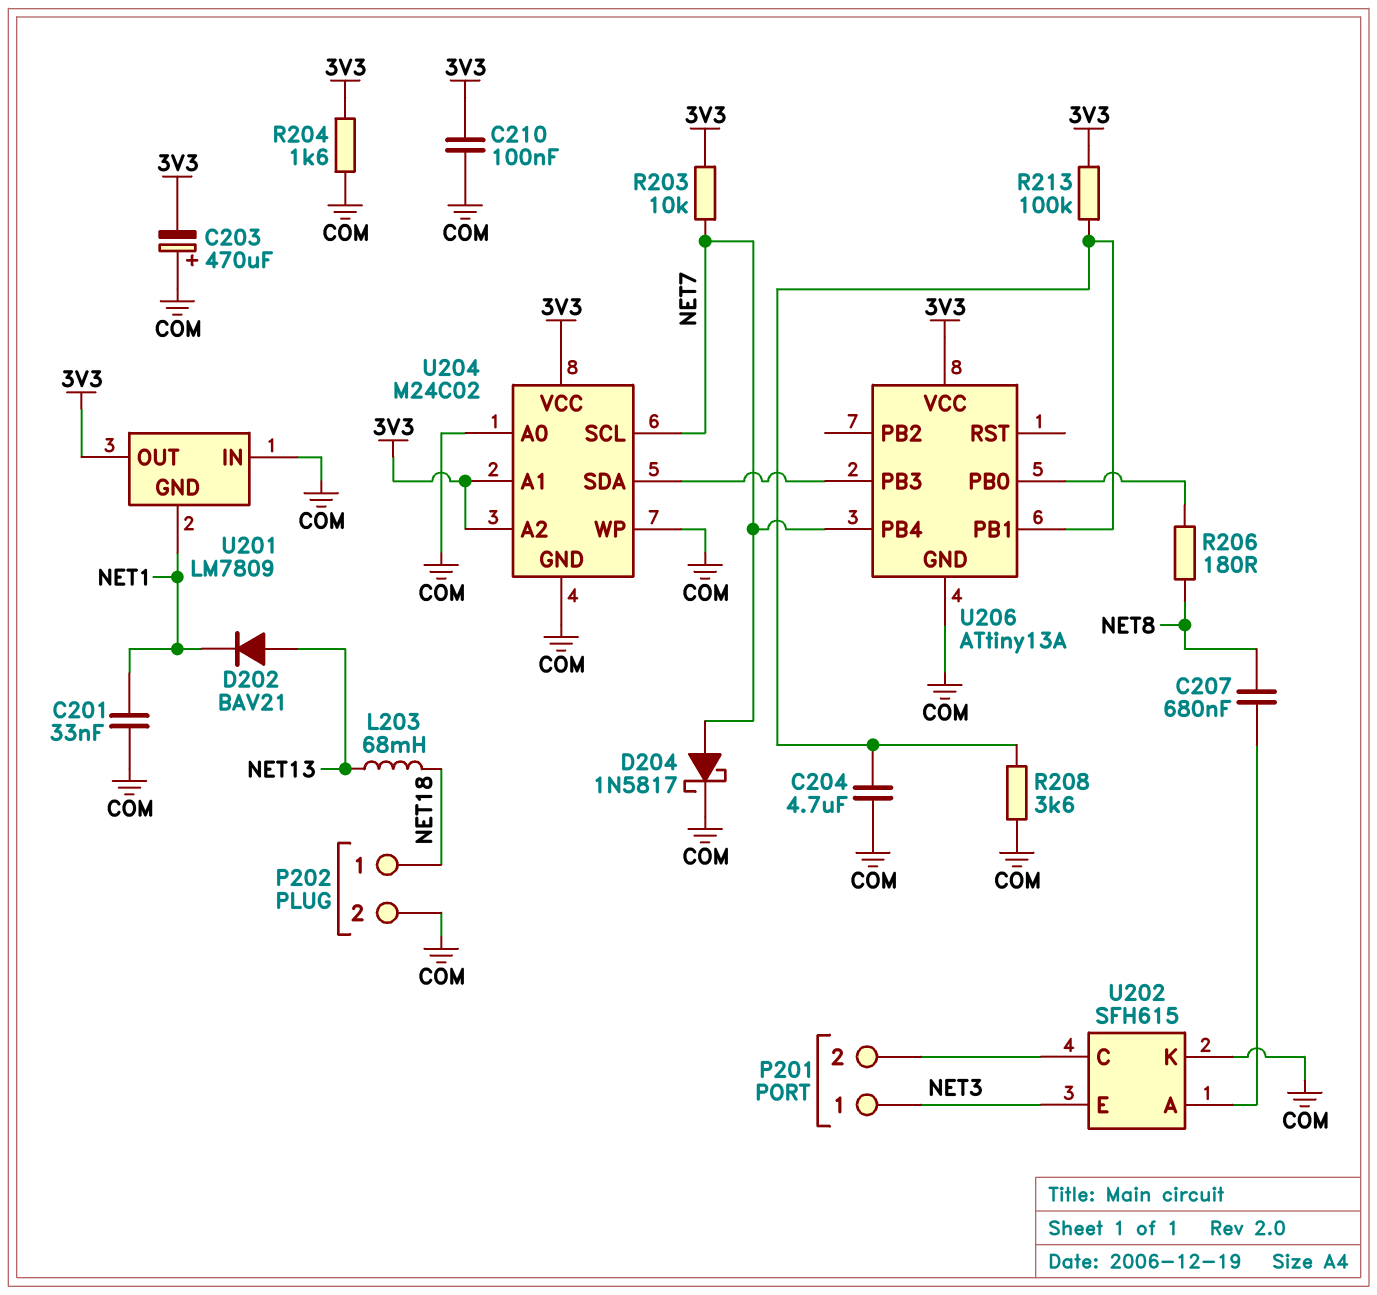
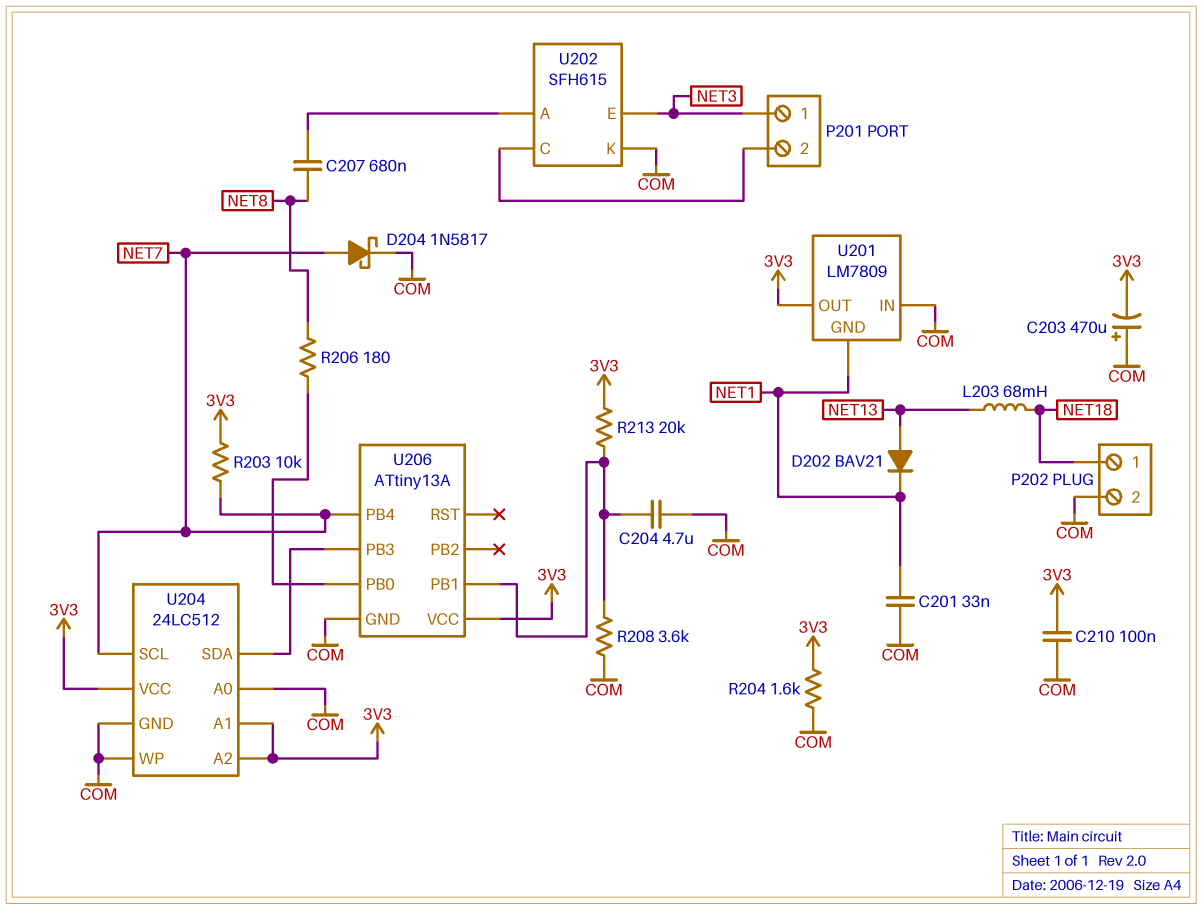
R213: 100k (3V3, U206/PB1) -> 20k (3V3, U206/PB1)
U204: M24C02 -> 24LC512

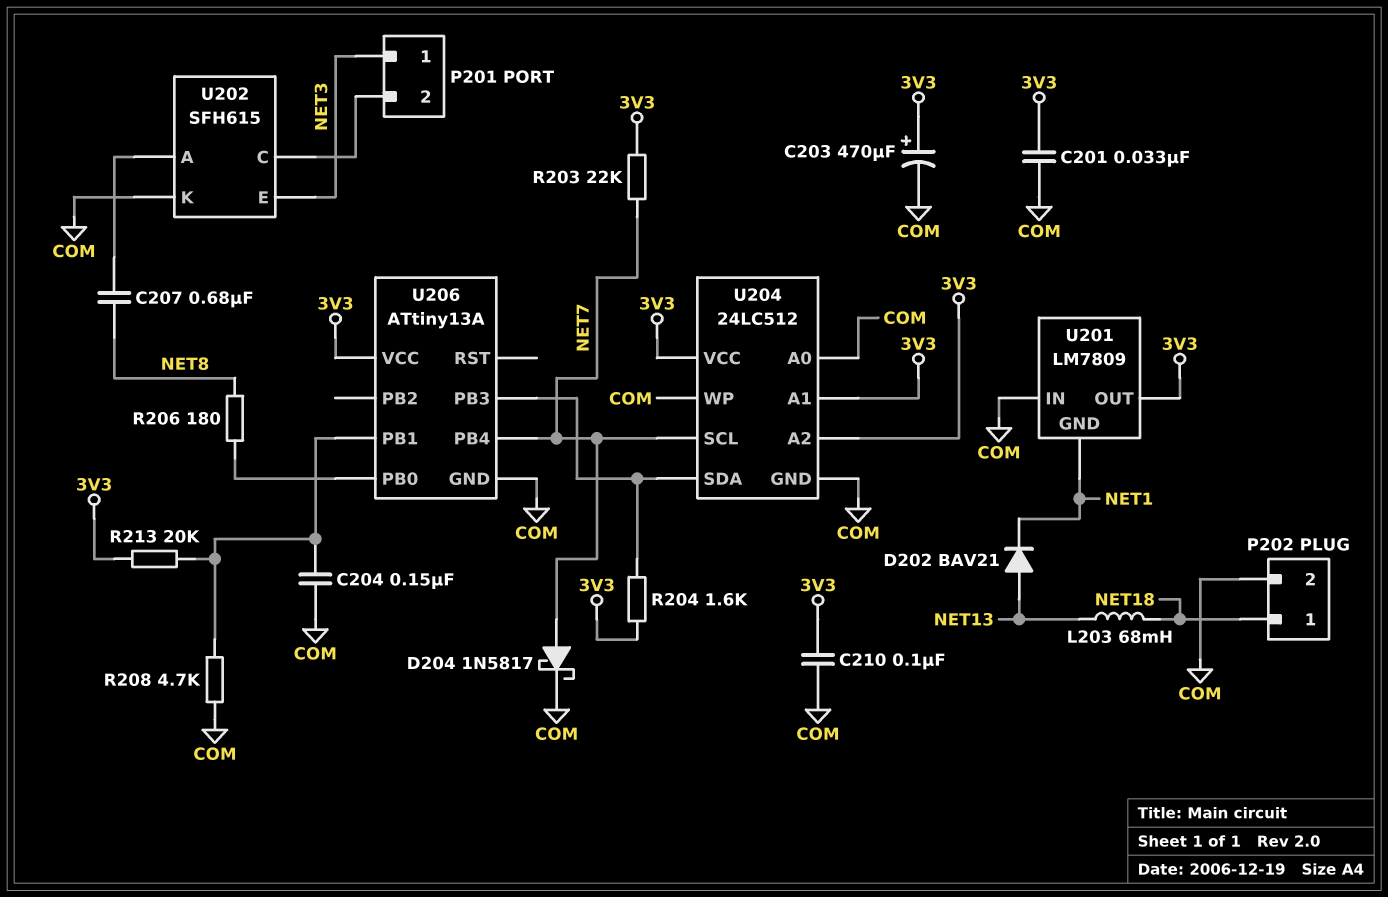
C201: 33nF (COM, NET1) -> 33nF (3V3, COM)
C203: 470uF (plus COM, minus 3V3) -> 470uF (plus 3V3, minus COM)
C204: 4.7uF (COM, U206/PB1) -> 150nF (COM, U206/PB1)
R203: 10k (3V3, NET7) -> 22k (3V3, NET7)
R204: 1.6k (3V3, COM) -> 1.6k (3V3, U204/SDA)
R208: 3.6k (COM, U206/PB1) -> 4.7k (COM, U206/PB1)

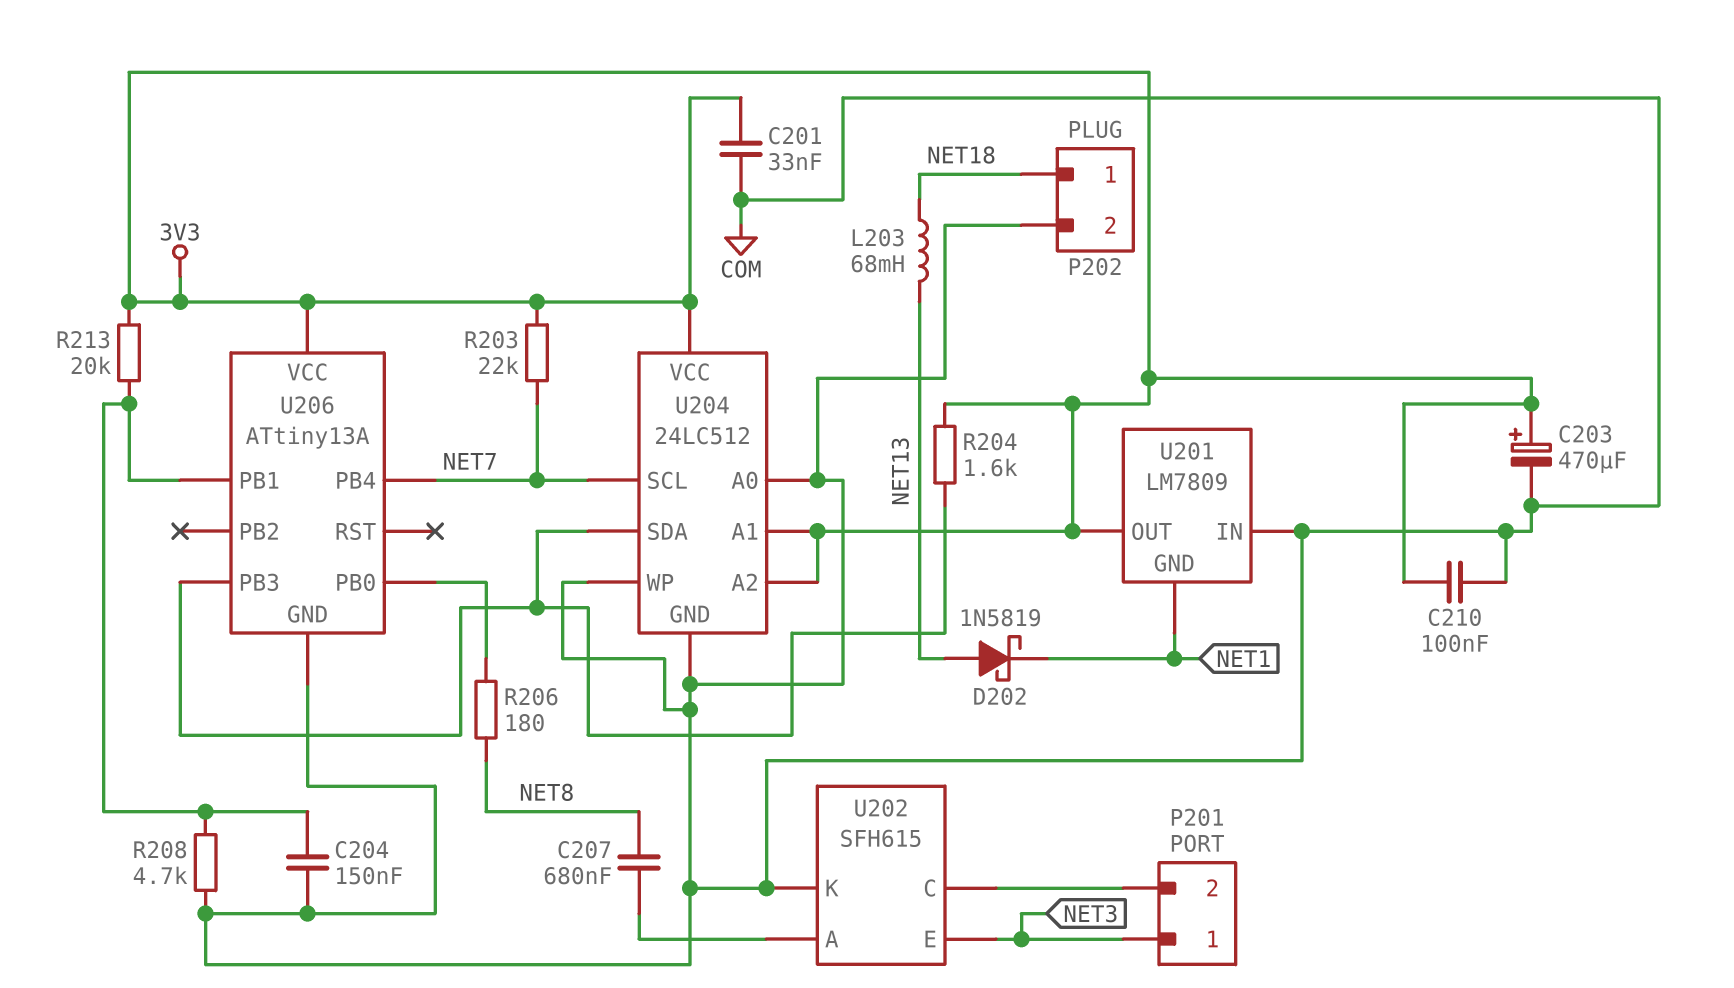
D202: diode BAV21 (A NET13, K NET1) -> schottky 1N5819 (A NET13, K NET1)
D204: schottky 1N5817 (A NET7, K COM) -> none

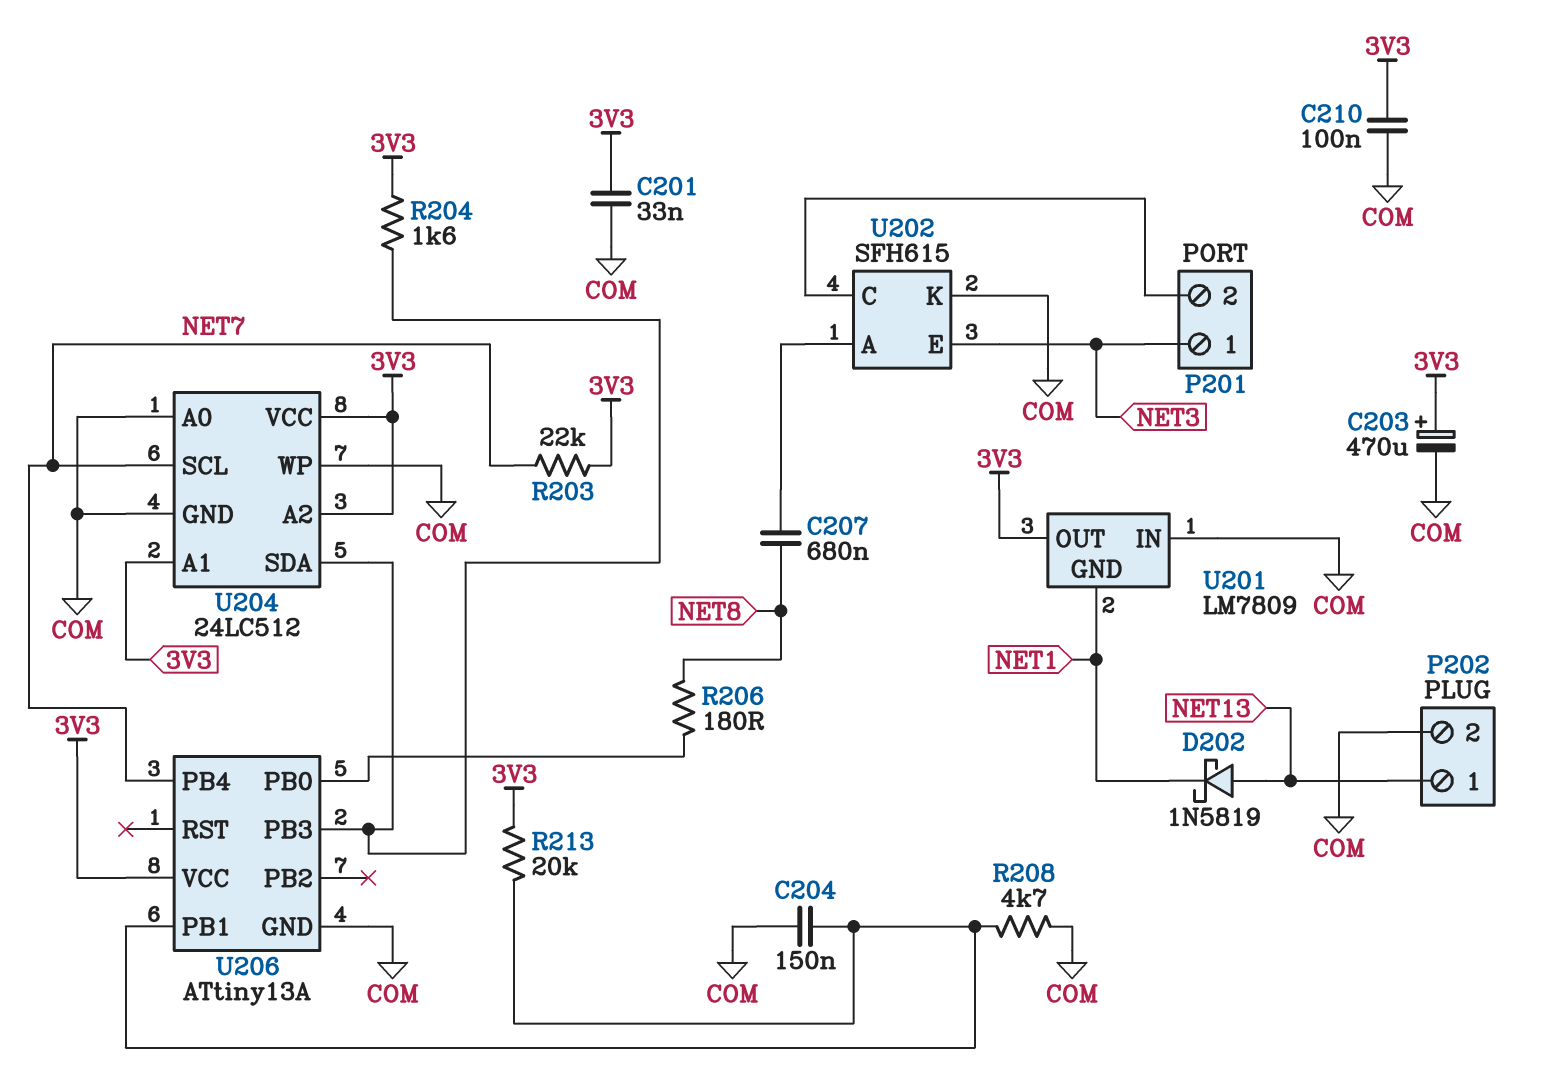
L203: 68mH (NET13, NET18) -> none
P202 pin 1: NET18 -> NET13

